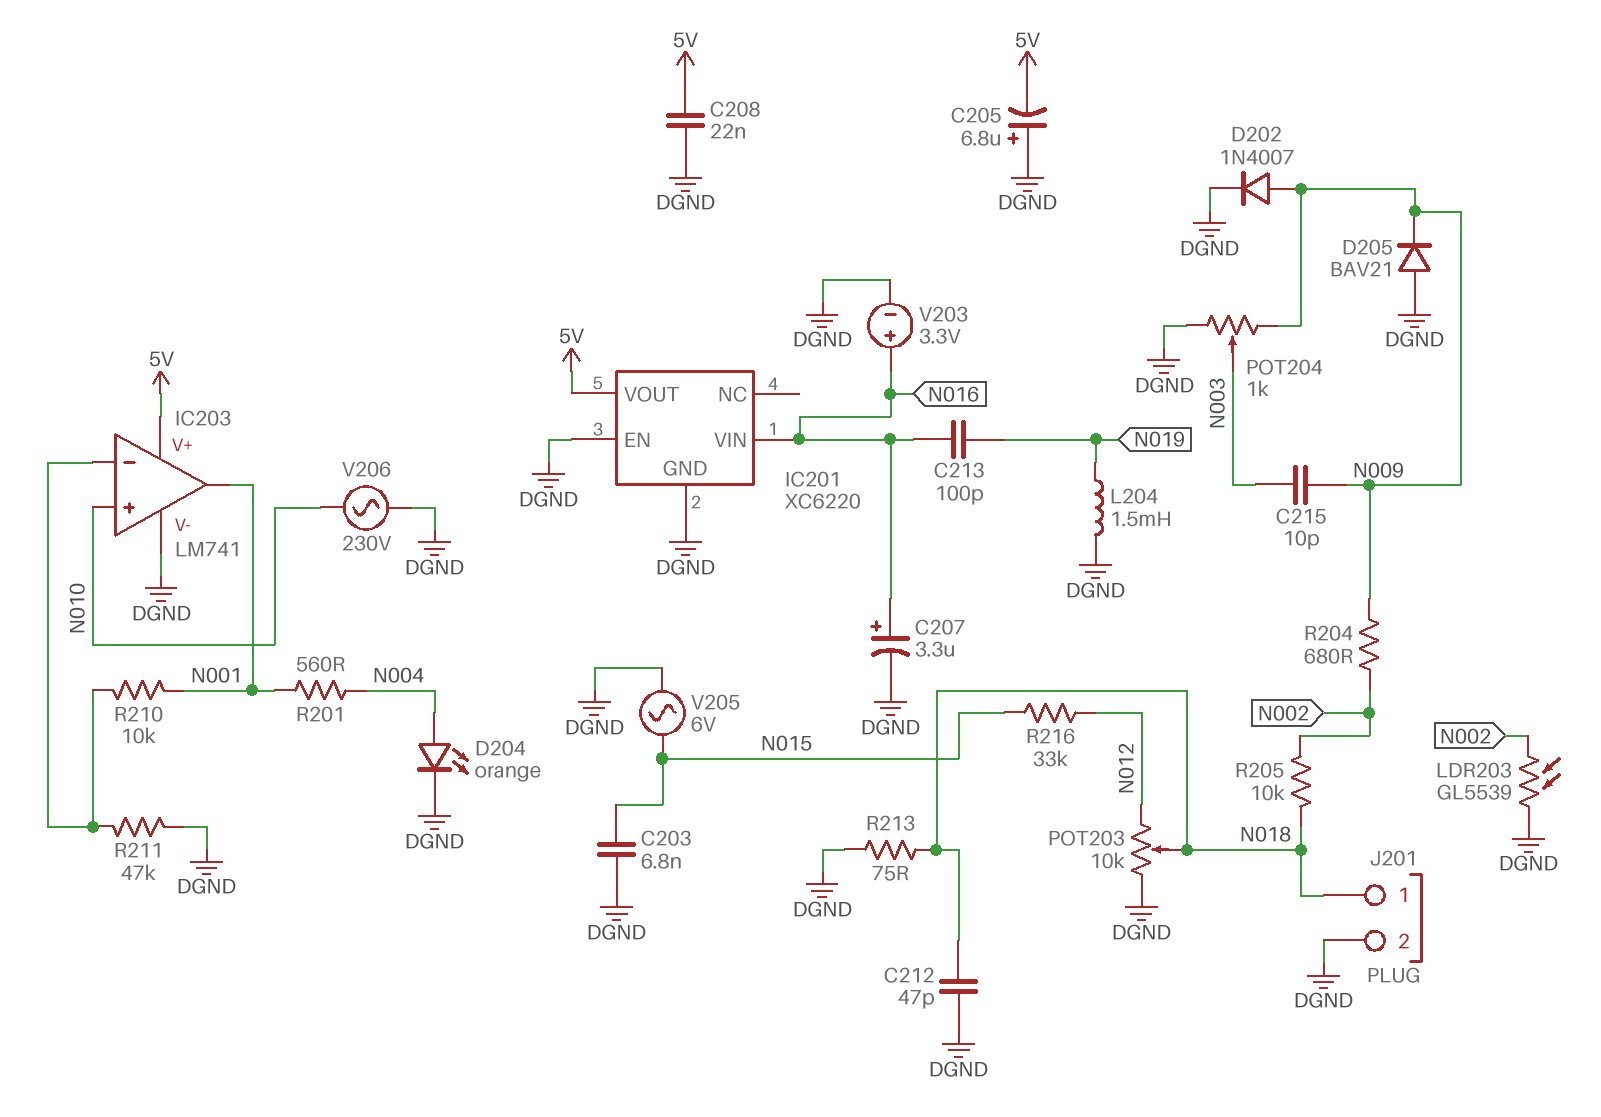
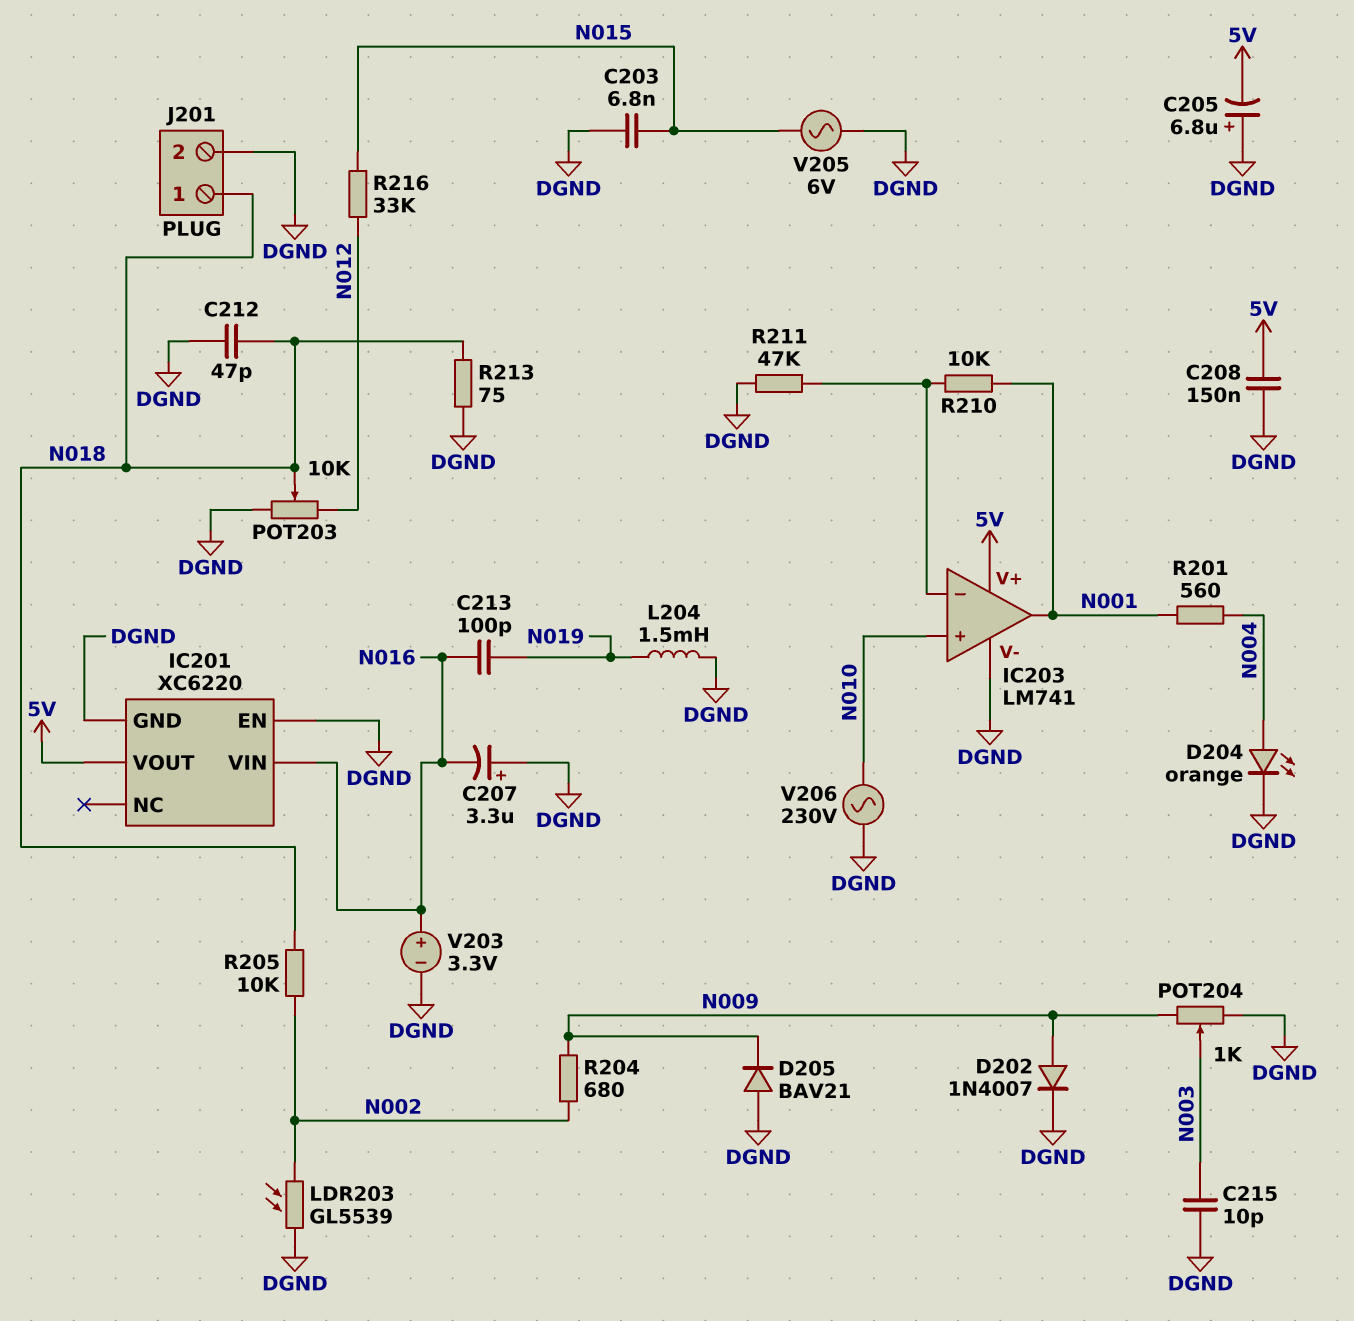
C207: 3.3uF (plus N016, minus DGND) -> 3.3uF (plus DGND, minus N016)
C208: 22nF (5V, DGND) -> 150nF (5V, DGND)
C215: 10pF (N003, N009) -> 10pF (DGND, N003)

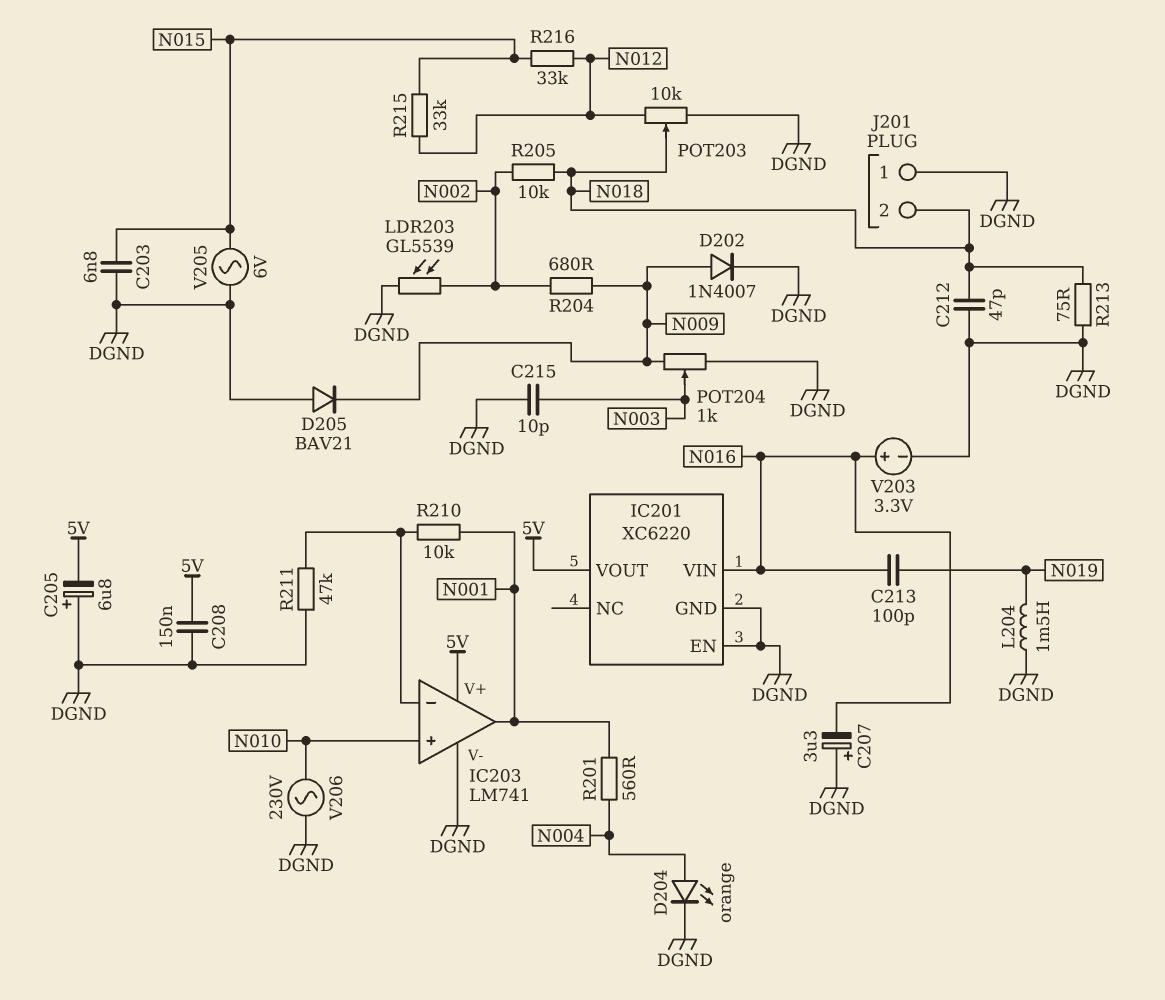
J201 pin 1: N018 -> DGND
J201 pin 2: DGND -> N018
R215: none -> 33k (N012, N015)

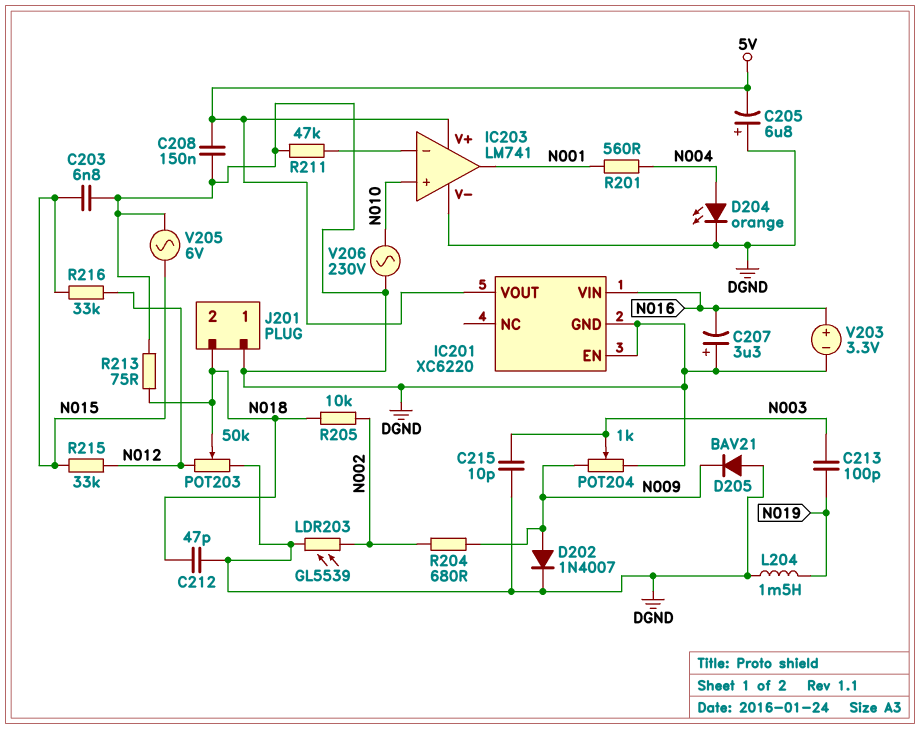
C213: 100pF (N016, N019) -> 100pF (N003, N019)
POT203: 10k (DGND, N012, wiper N018) -> 50k (DGND, N012, wiper N018)
R210: 10k (IC203/in-, N001) -> none

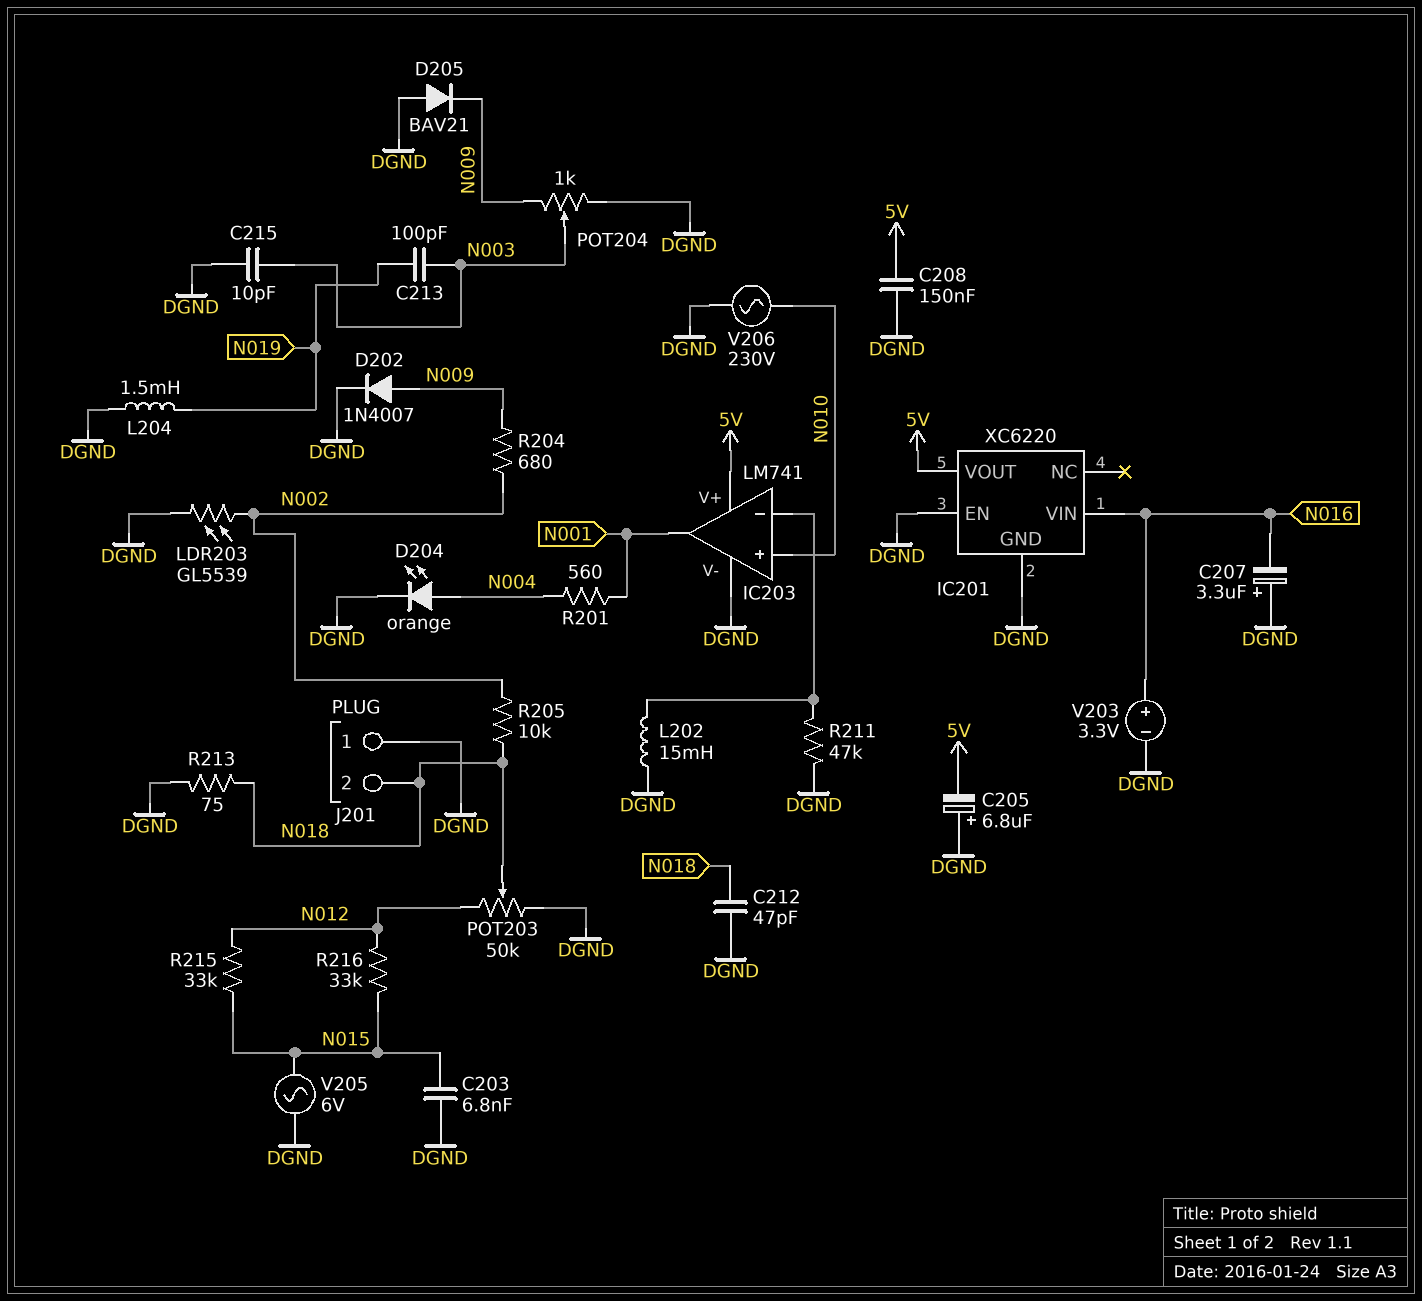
L202: none -> 15mH (DGND, IC203/in-)

